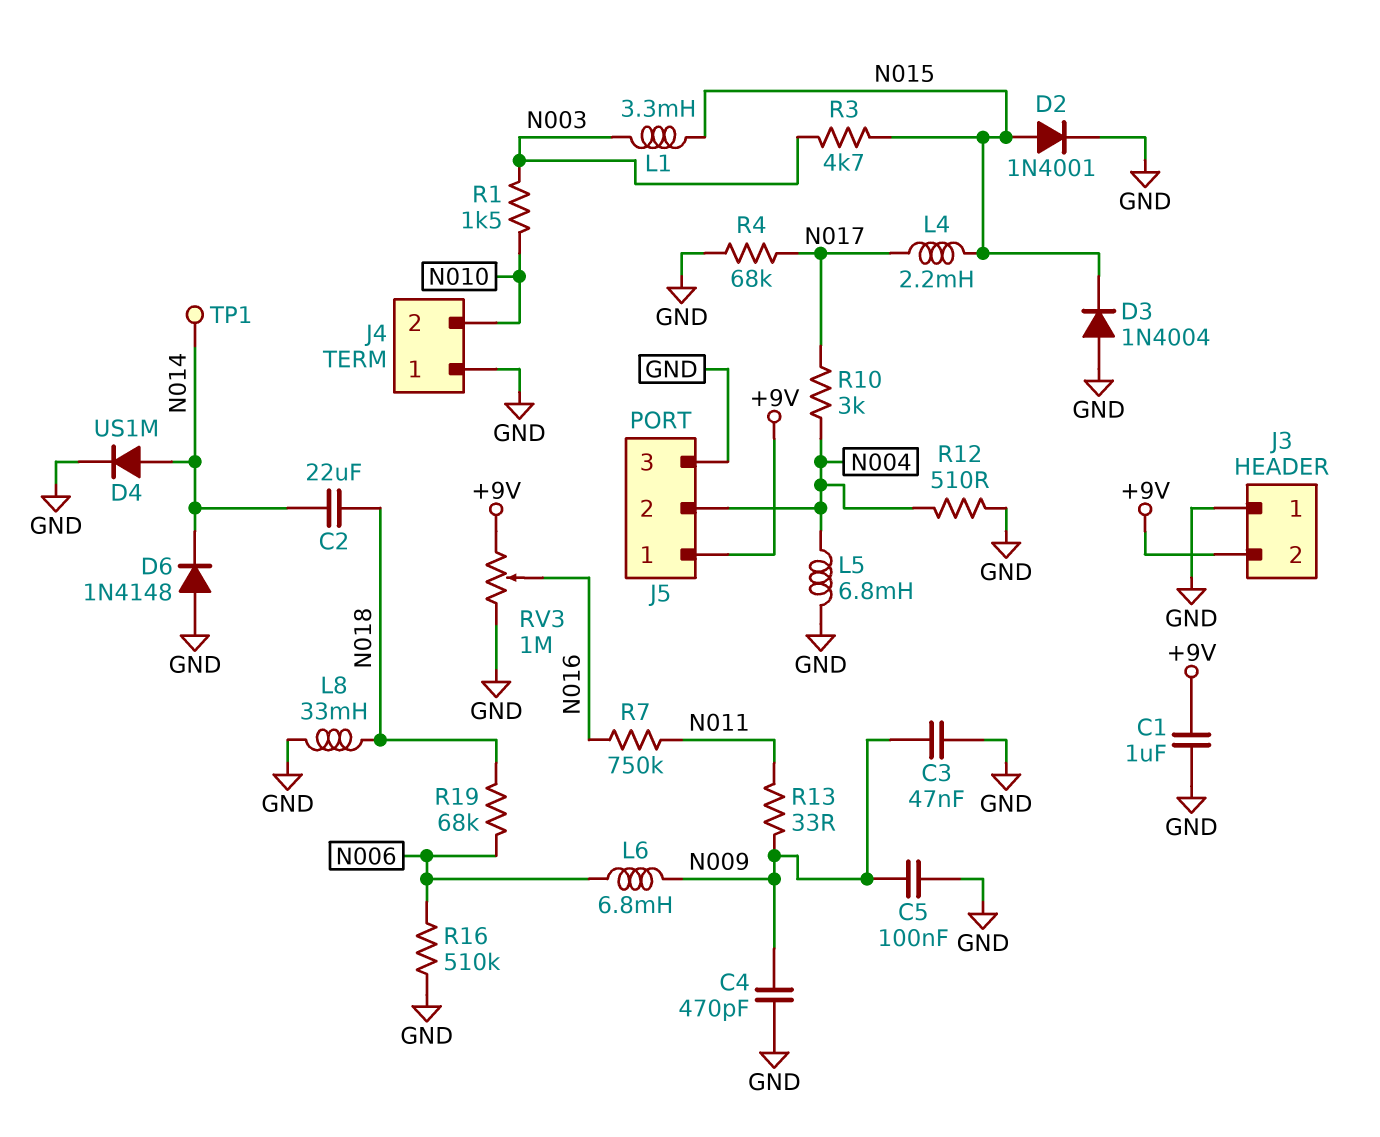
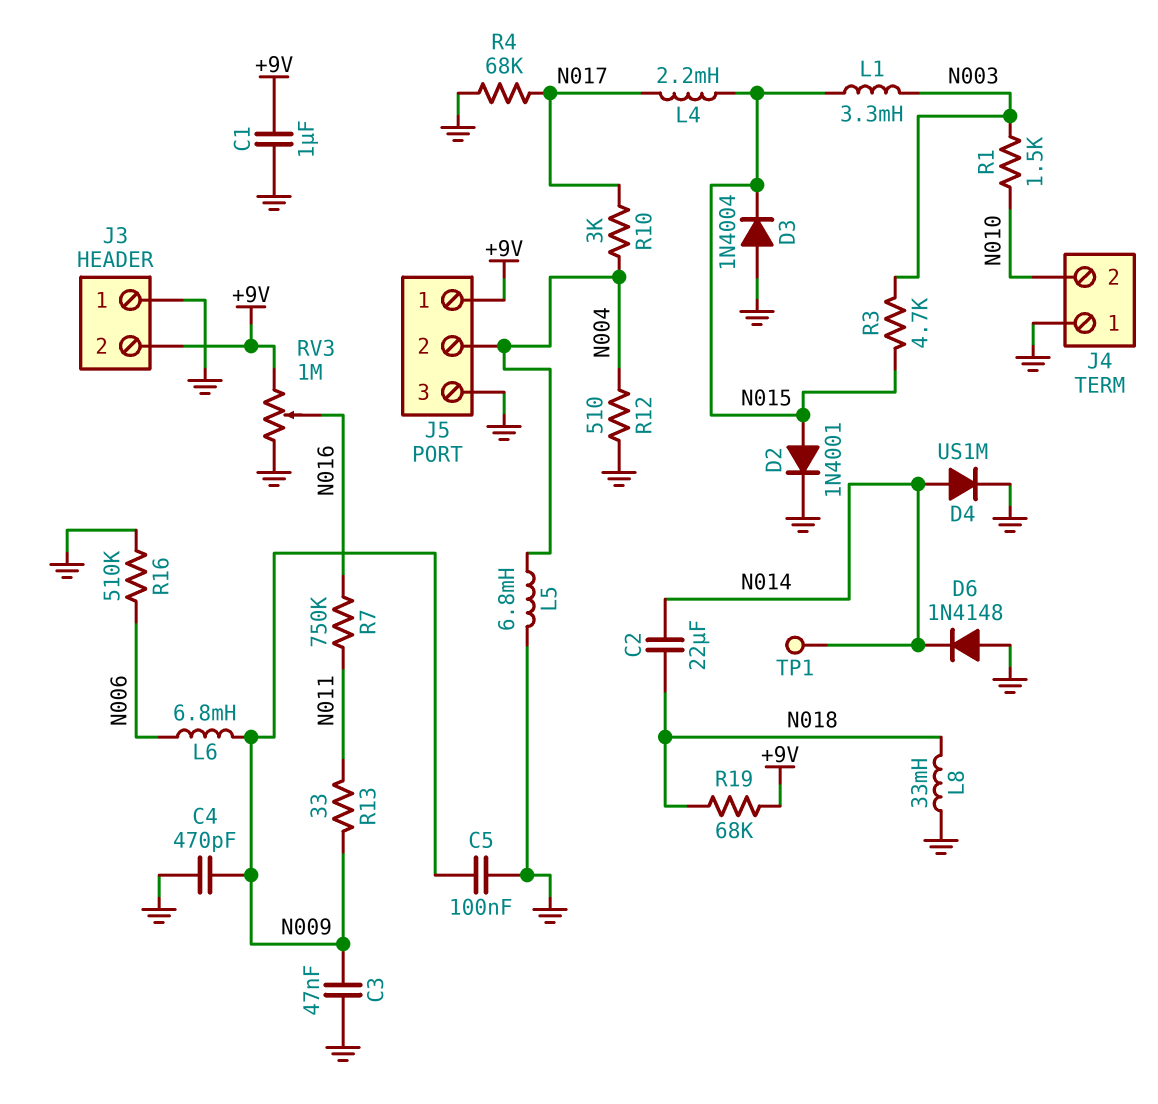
R19: 68k (N006, N018) -> 68k (+9V, N018)

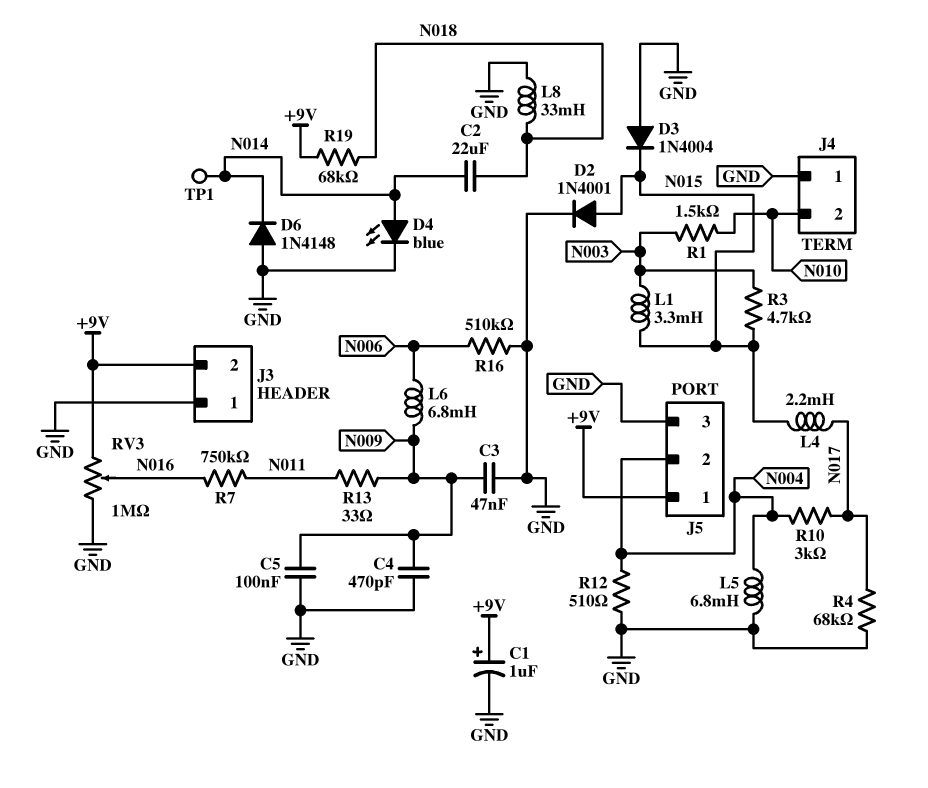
C1: 1uF (+9V, GND) -> 1uF (plus +9V, minus GND)
D4: diode US1M (A N014, K GND) -> LED blue (A N014, K GND)

